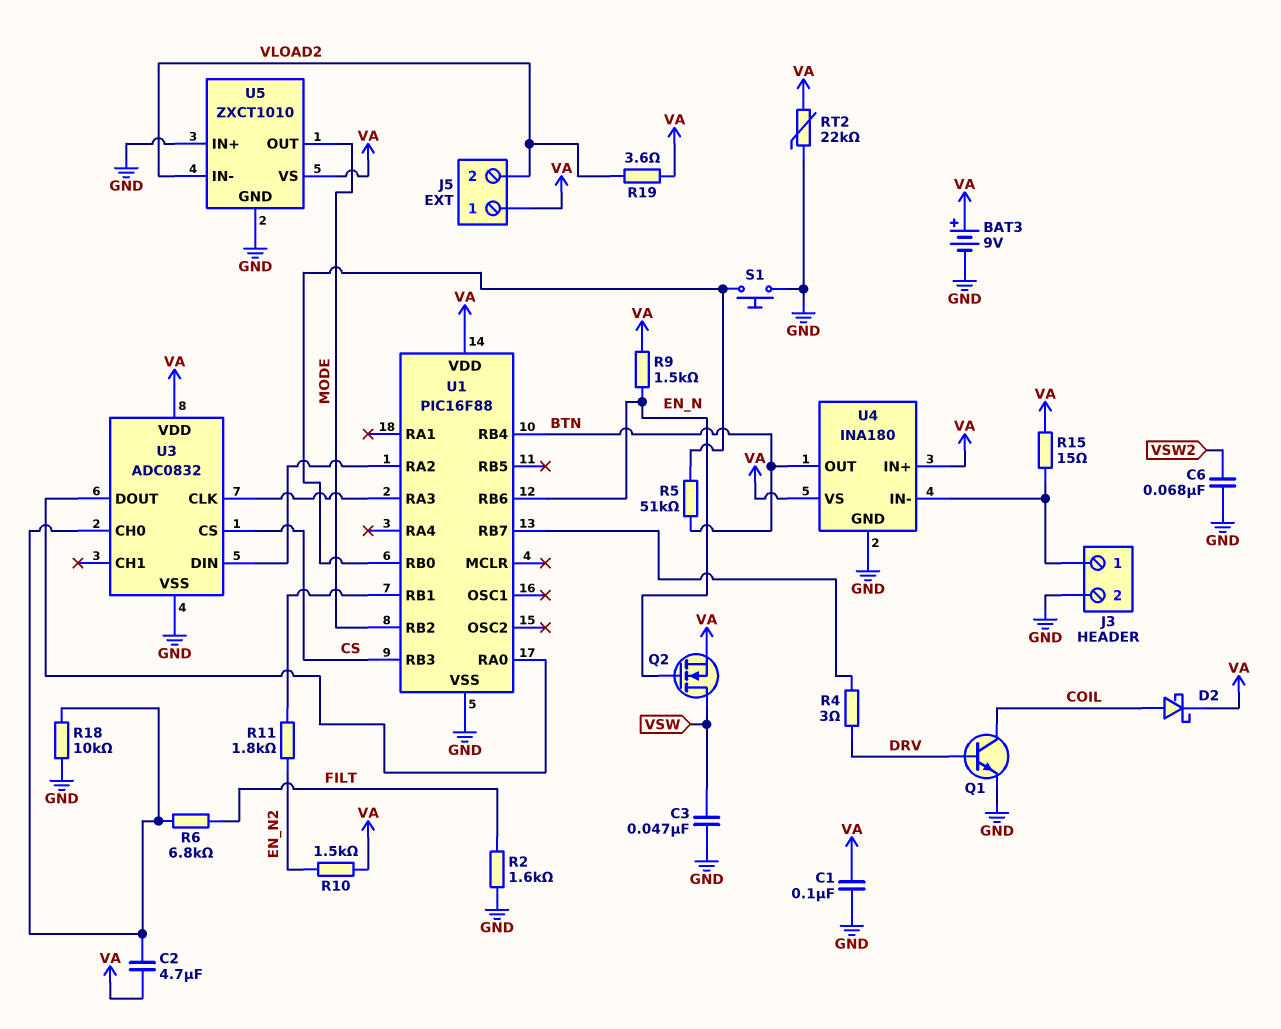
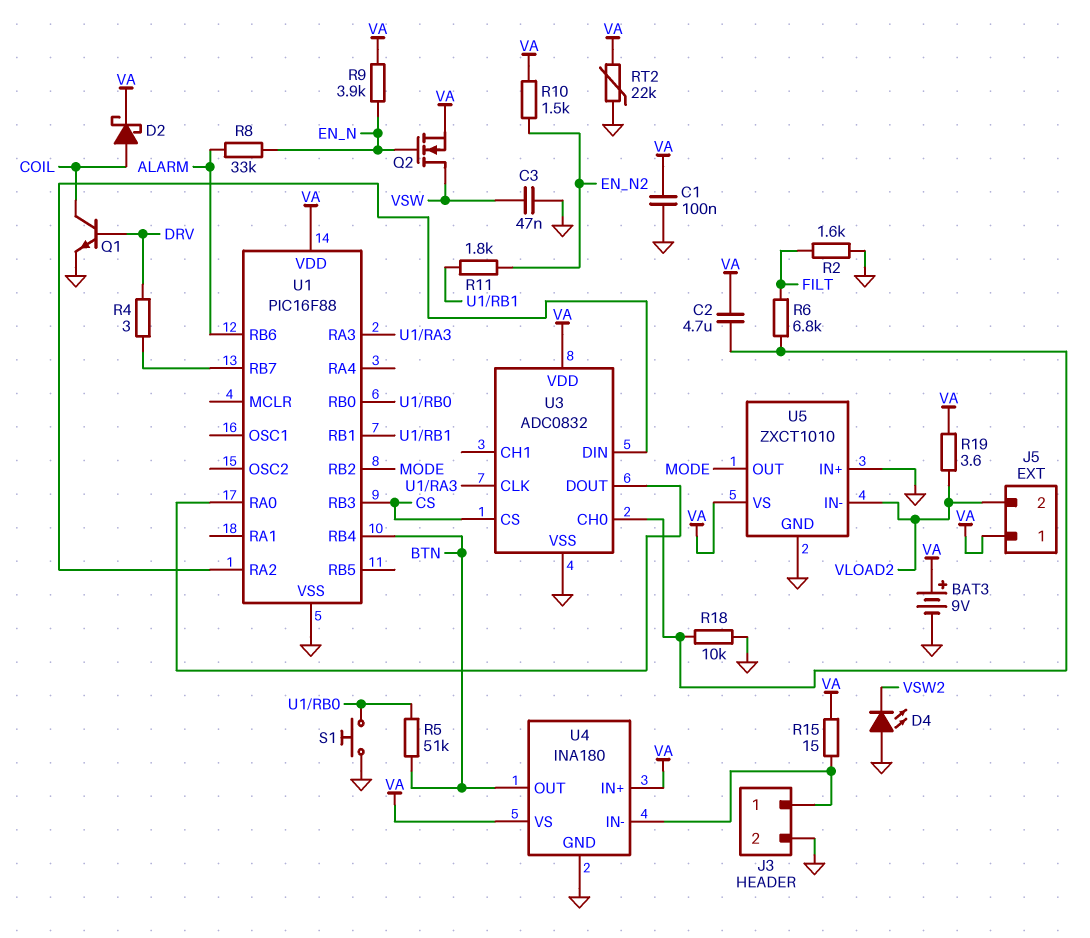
C6: 68nF (GND, VSW2) -> none
D4: none -> LED (A GND, K VSW2)
R8: none -> 33k (ALARM, EN_N)
R9: 1.5k (EN_N, VA) -> 3.9k (EN_N, VA)
U1 pin RB6: EN_N -> ALARM

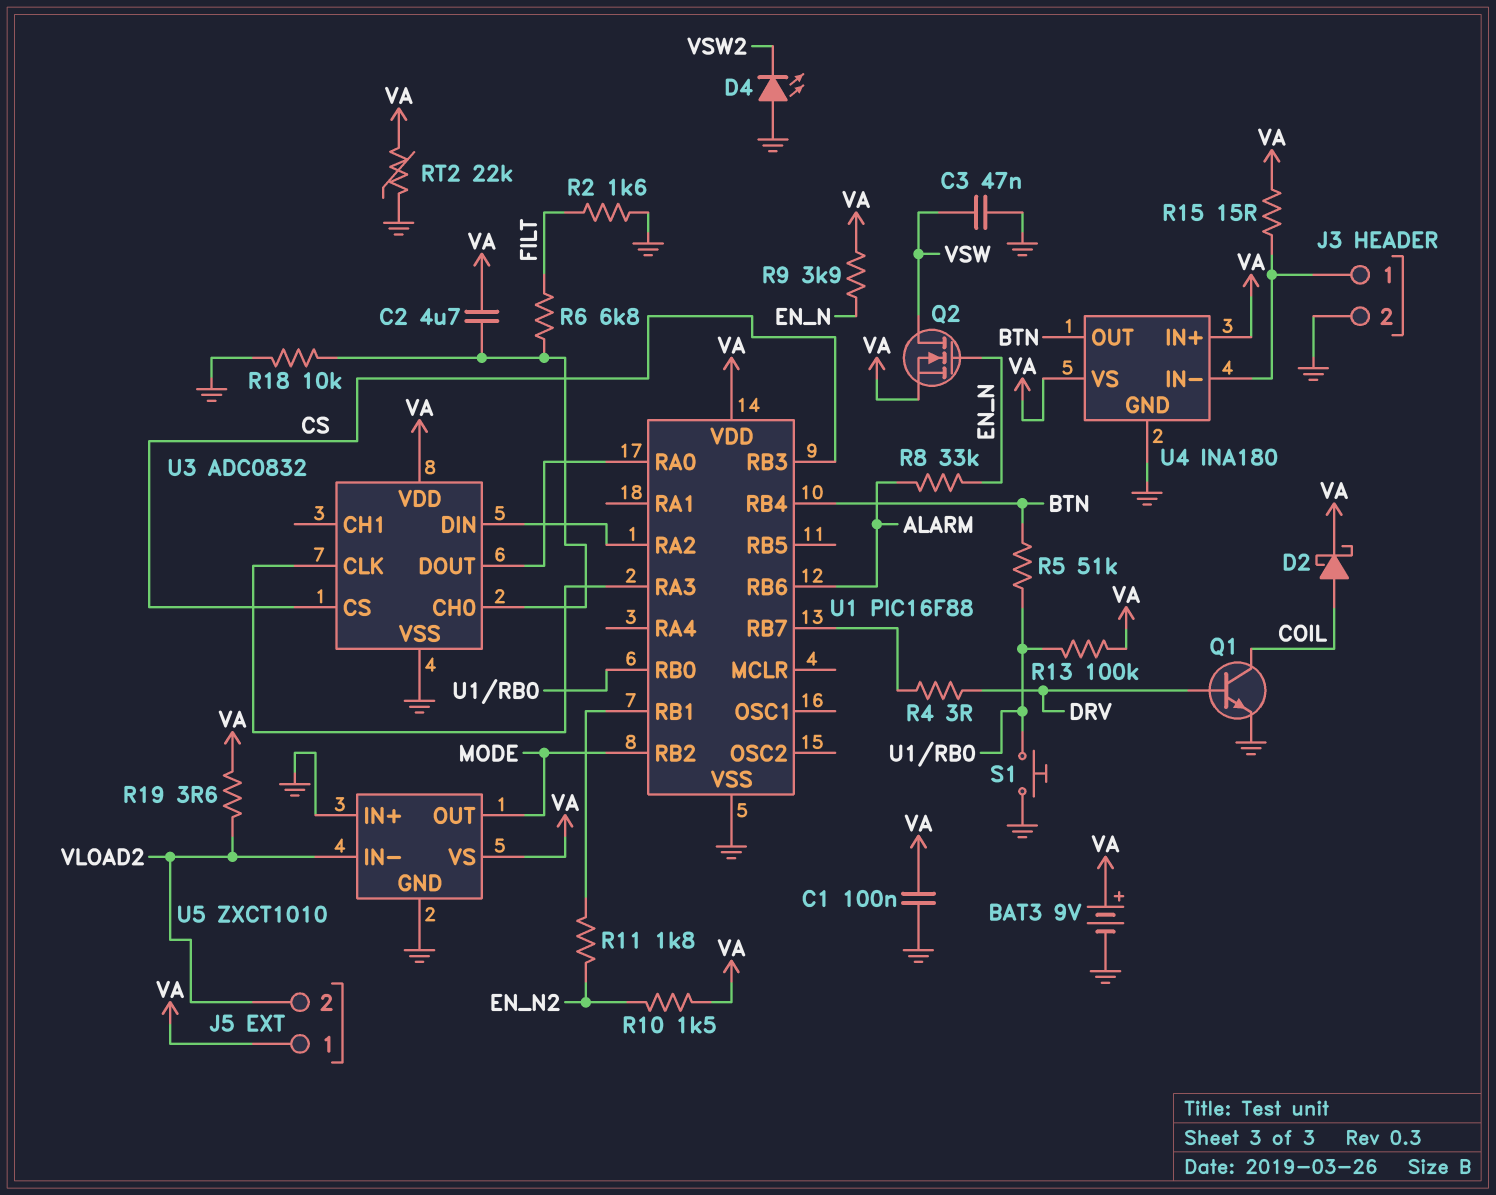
R13: none -> 100k (U1/RB0, VA)

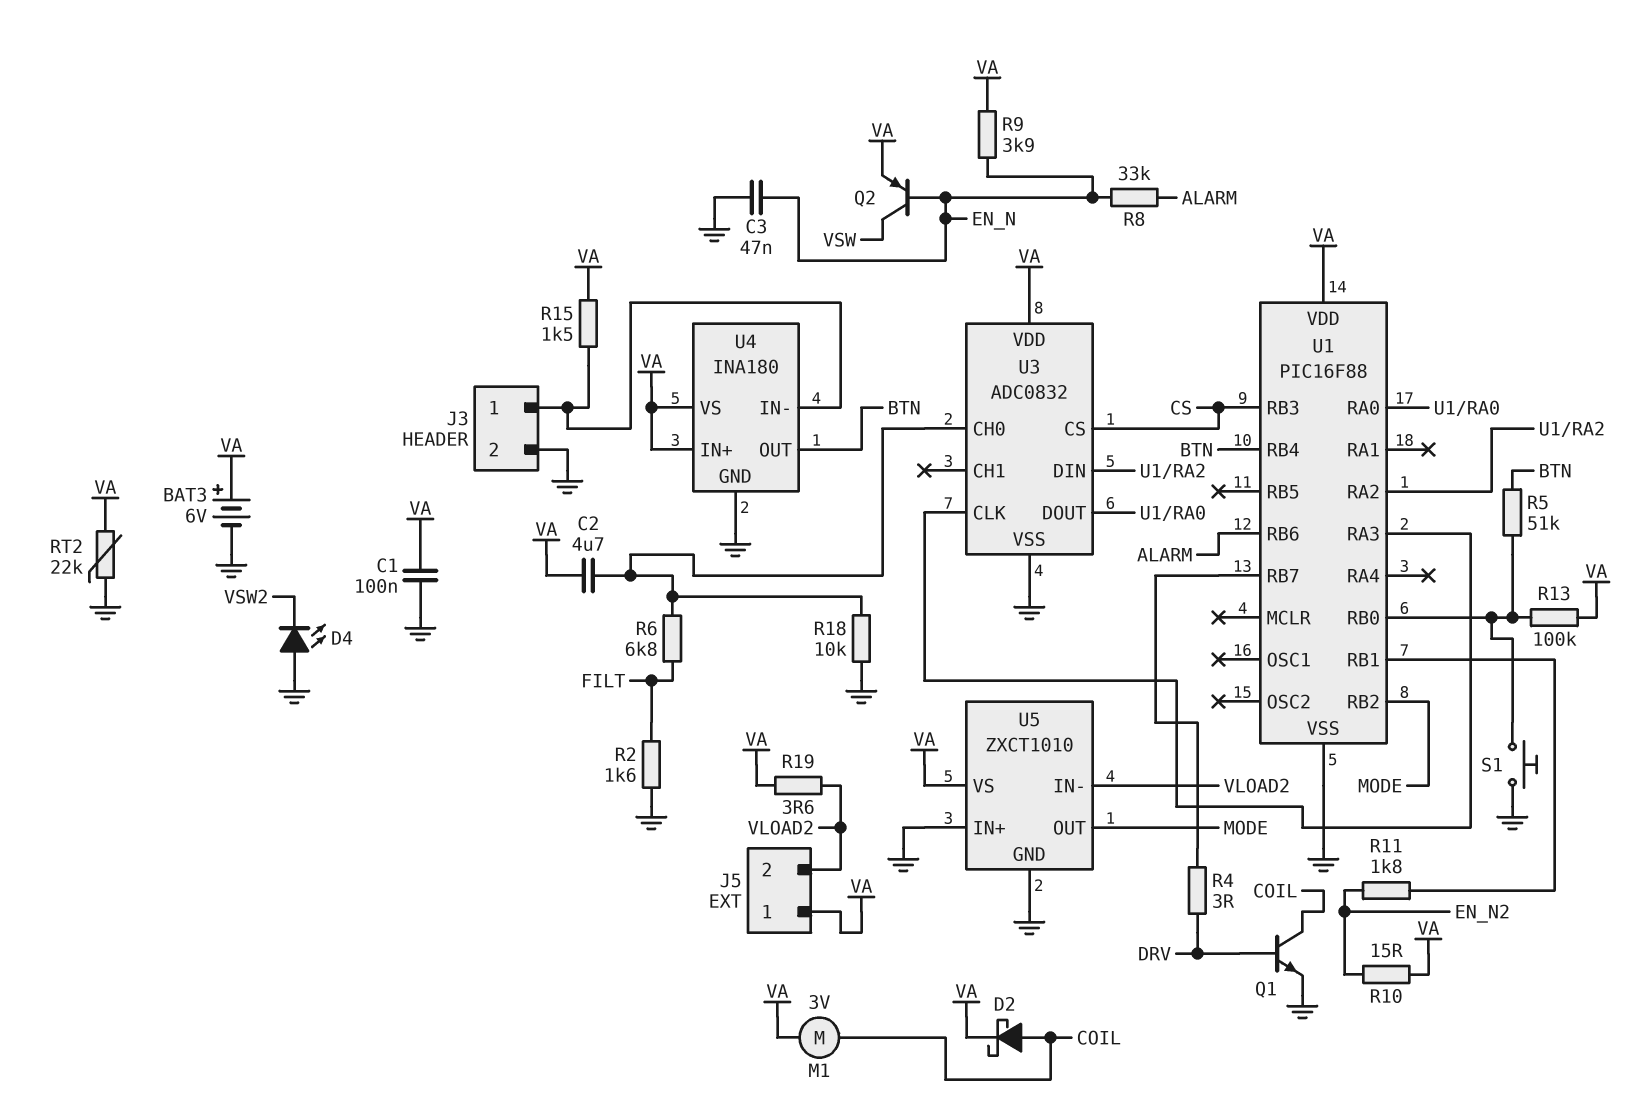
BAT3: 9V (plus VA, minus GND) -> 6V (plus VA, minus GND)
C3: 47nF (GND, VSW) -> 47nF (EN_N, GND)
M1: none -> motor 3V (COIL, VA)
Q2: NMOS (G EN_N, D VSW, S VA) -> PNP (B EN_N, C VSW, E VA)
R10: 1.5k (EN_N2, VA) -> 15 (EN_N2, VA)
R15: 15 (J3/1, VA) -> 1.5k (J3/1, VA)

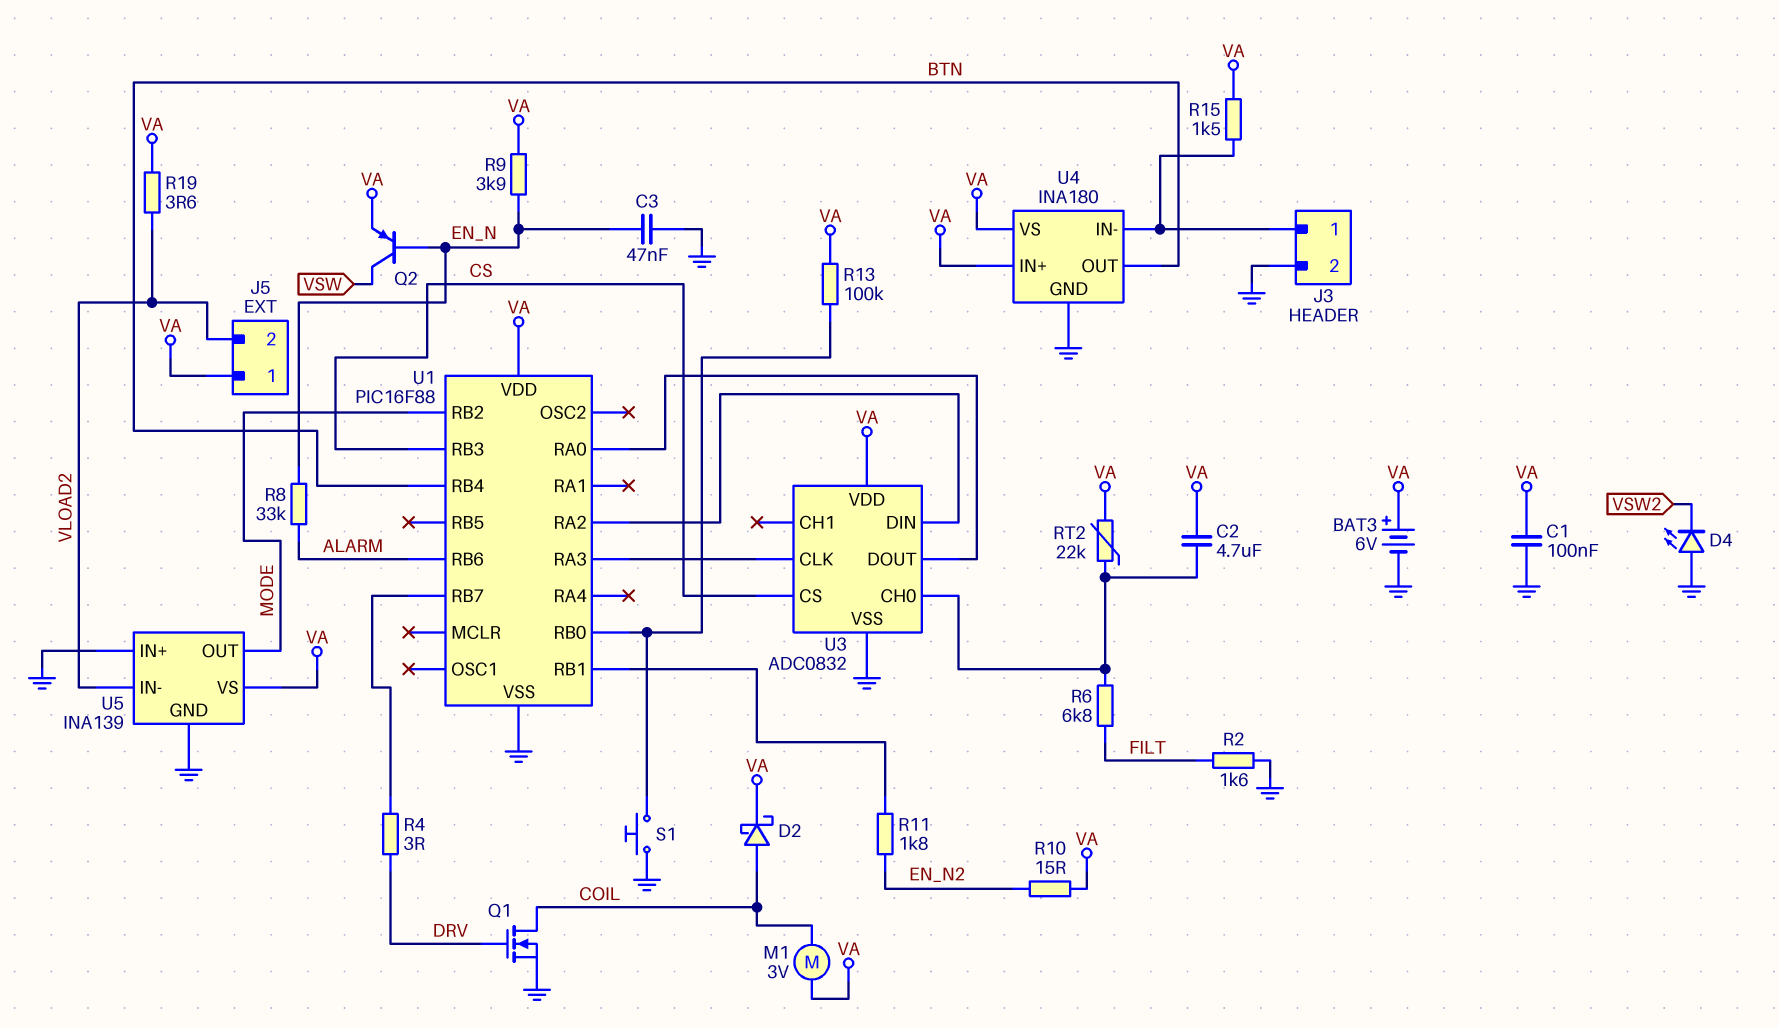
Q1: NPN (B DRV, C COIL, E GND) -> NMOS (G DRV, D COIL, S GND)
R5: 51k (BTN, U1/RB0) -> none
R18: 10k (GND, U3/CH0) -> none
RT2: 22k (GND, VA) -> 22k (U3/CH0, VA)
U5: ZXCT1010 -> INA139

